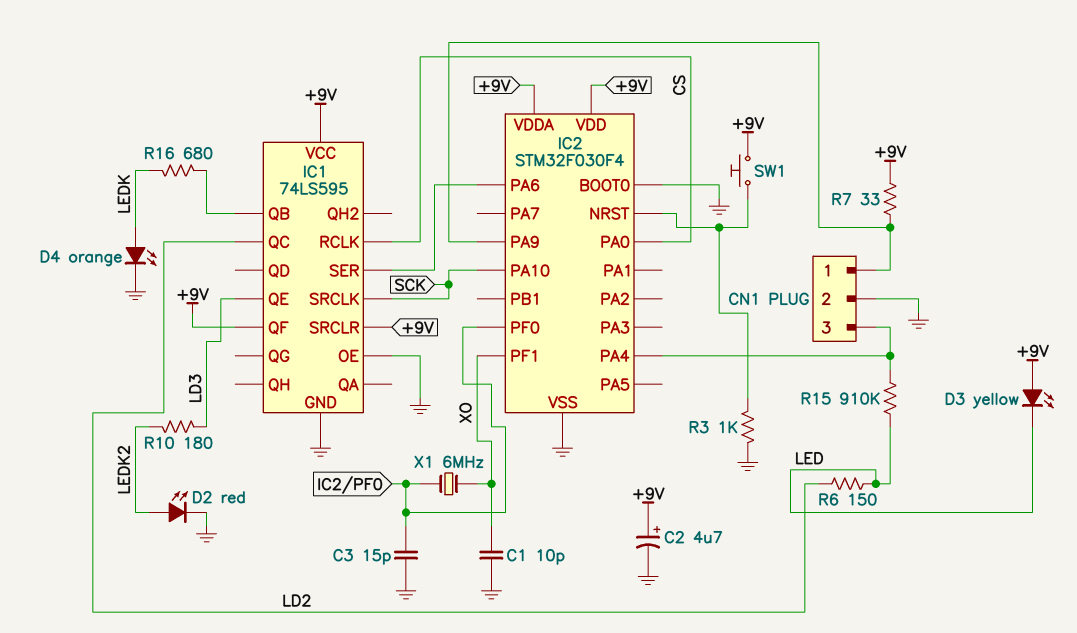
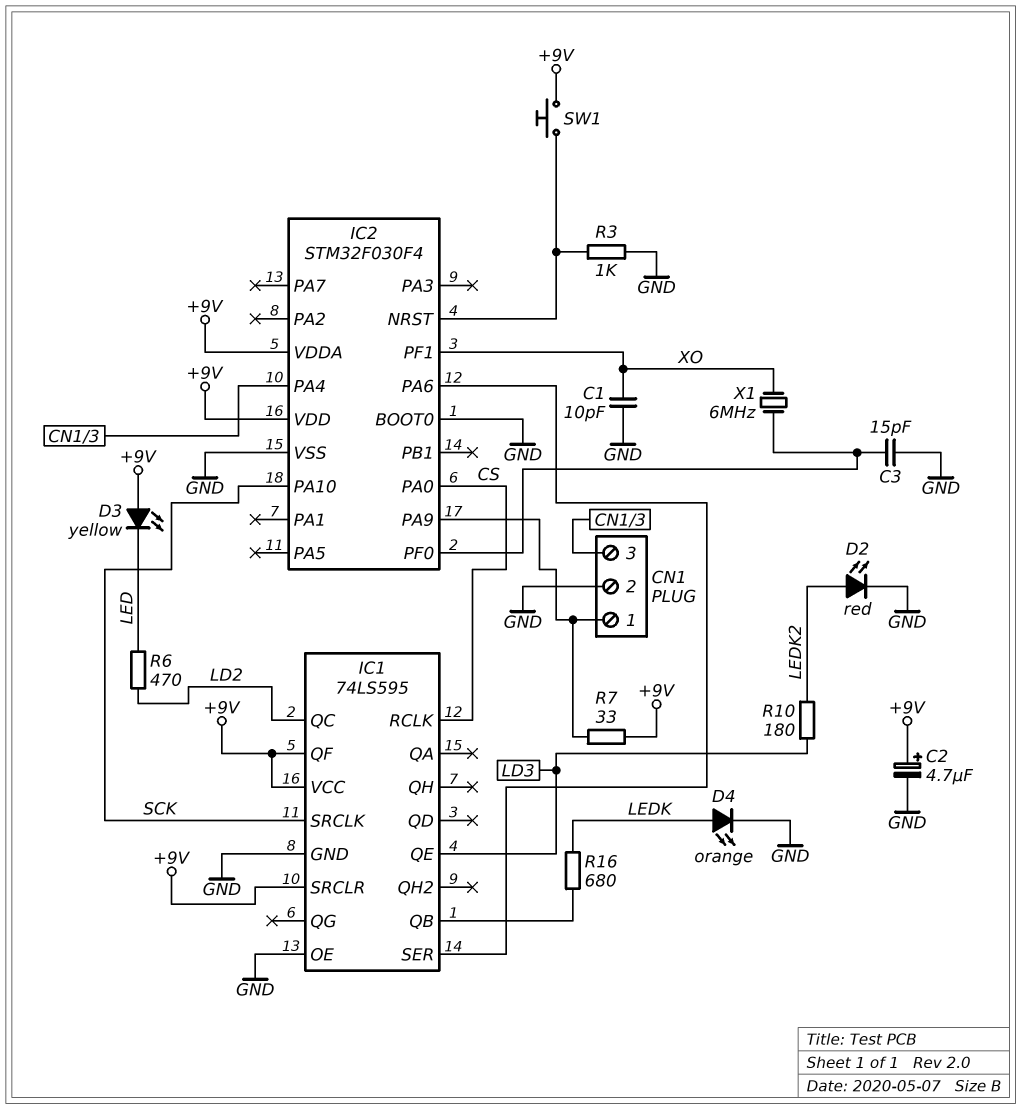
R6: 150 (LD2, LED) -> 470 (LD2, LED)
R15: 910k (CN1/3, LED) -> none

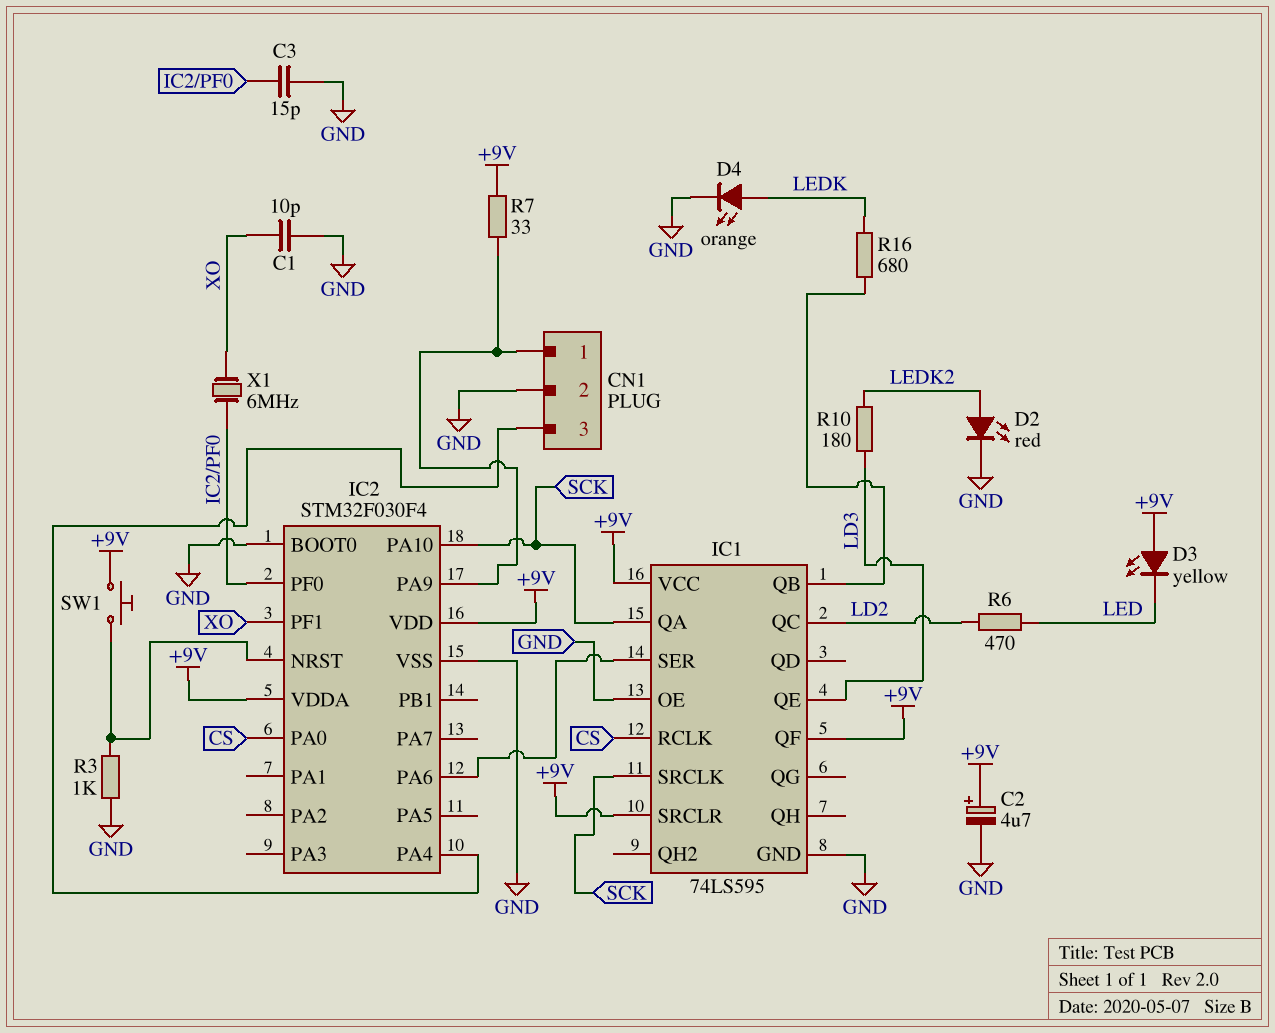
IC1 pin QA: none -> SCK

